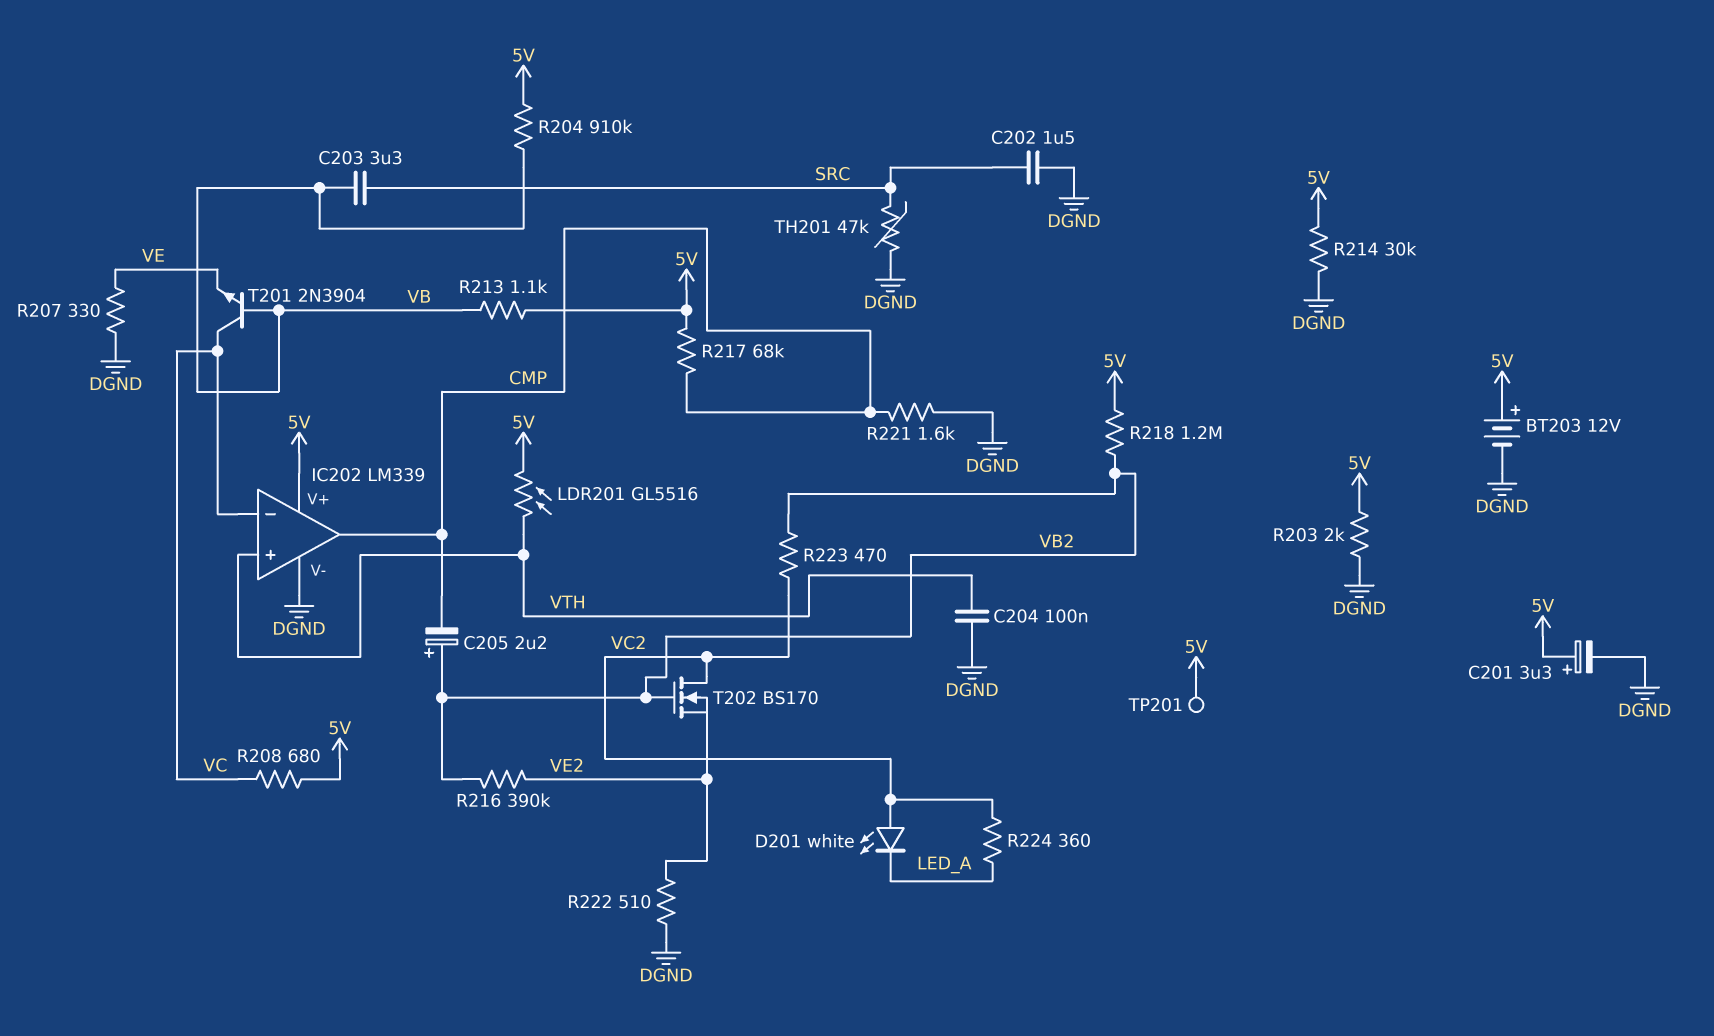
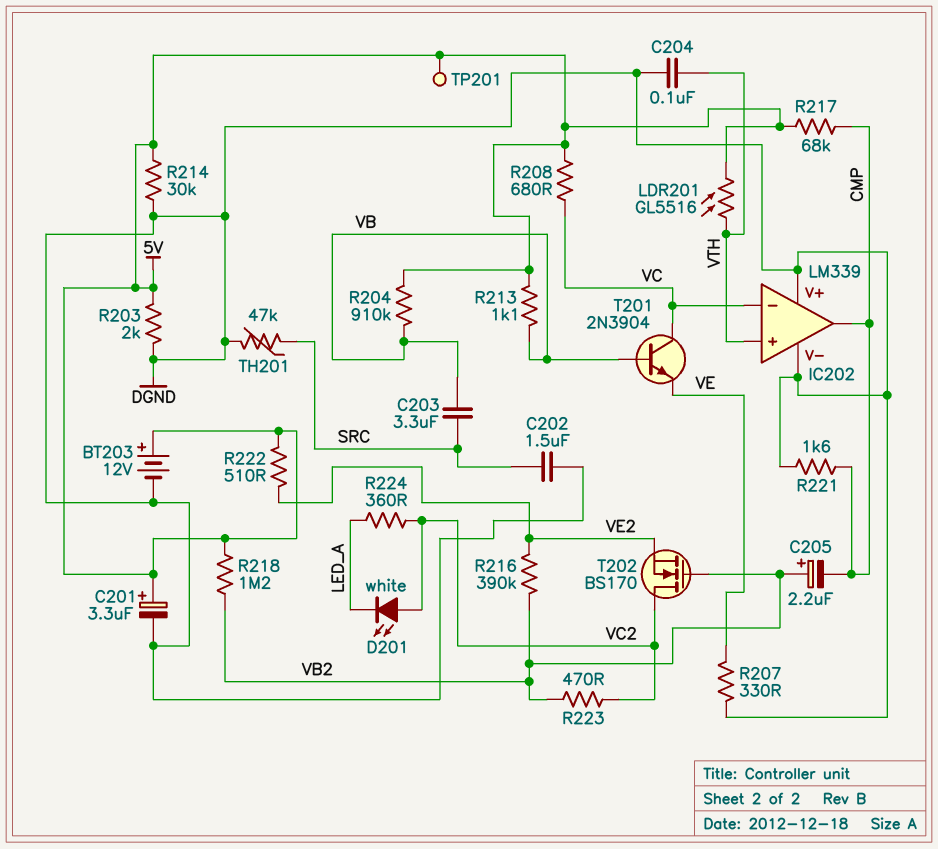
IC202 pin V+: 5V -> DGND
R222: 510 (DGND, VE2) -> 510 (5V, VE2)

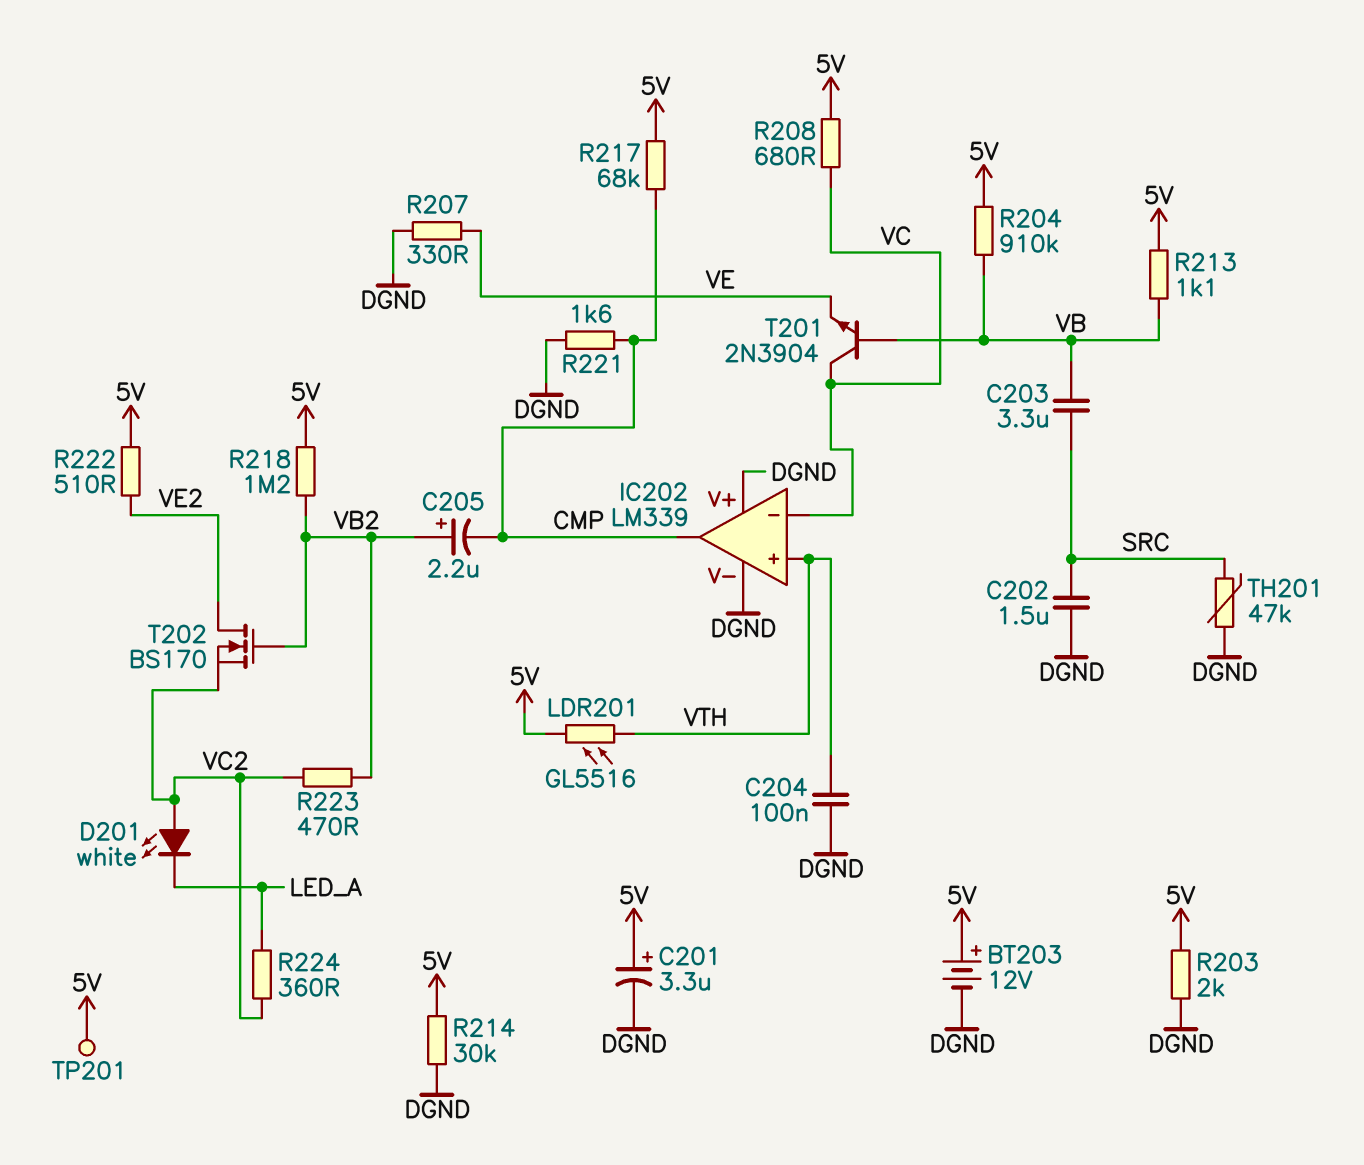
R216: 390k (VB2, VE2) -> none
T202: NMOS BS170 (G VB2, D VC2, S VE2) -> NMOS BS170 (G VB2, D VE2, S VC2)

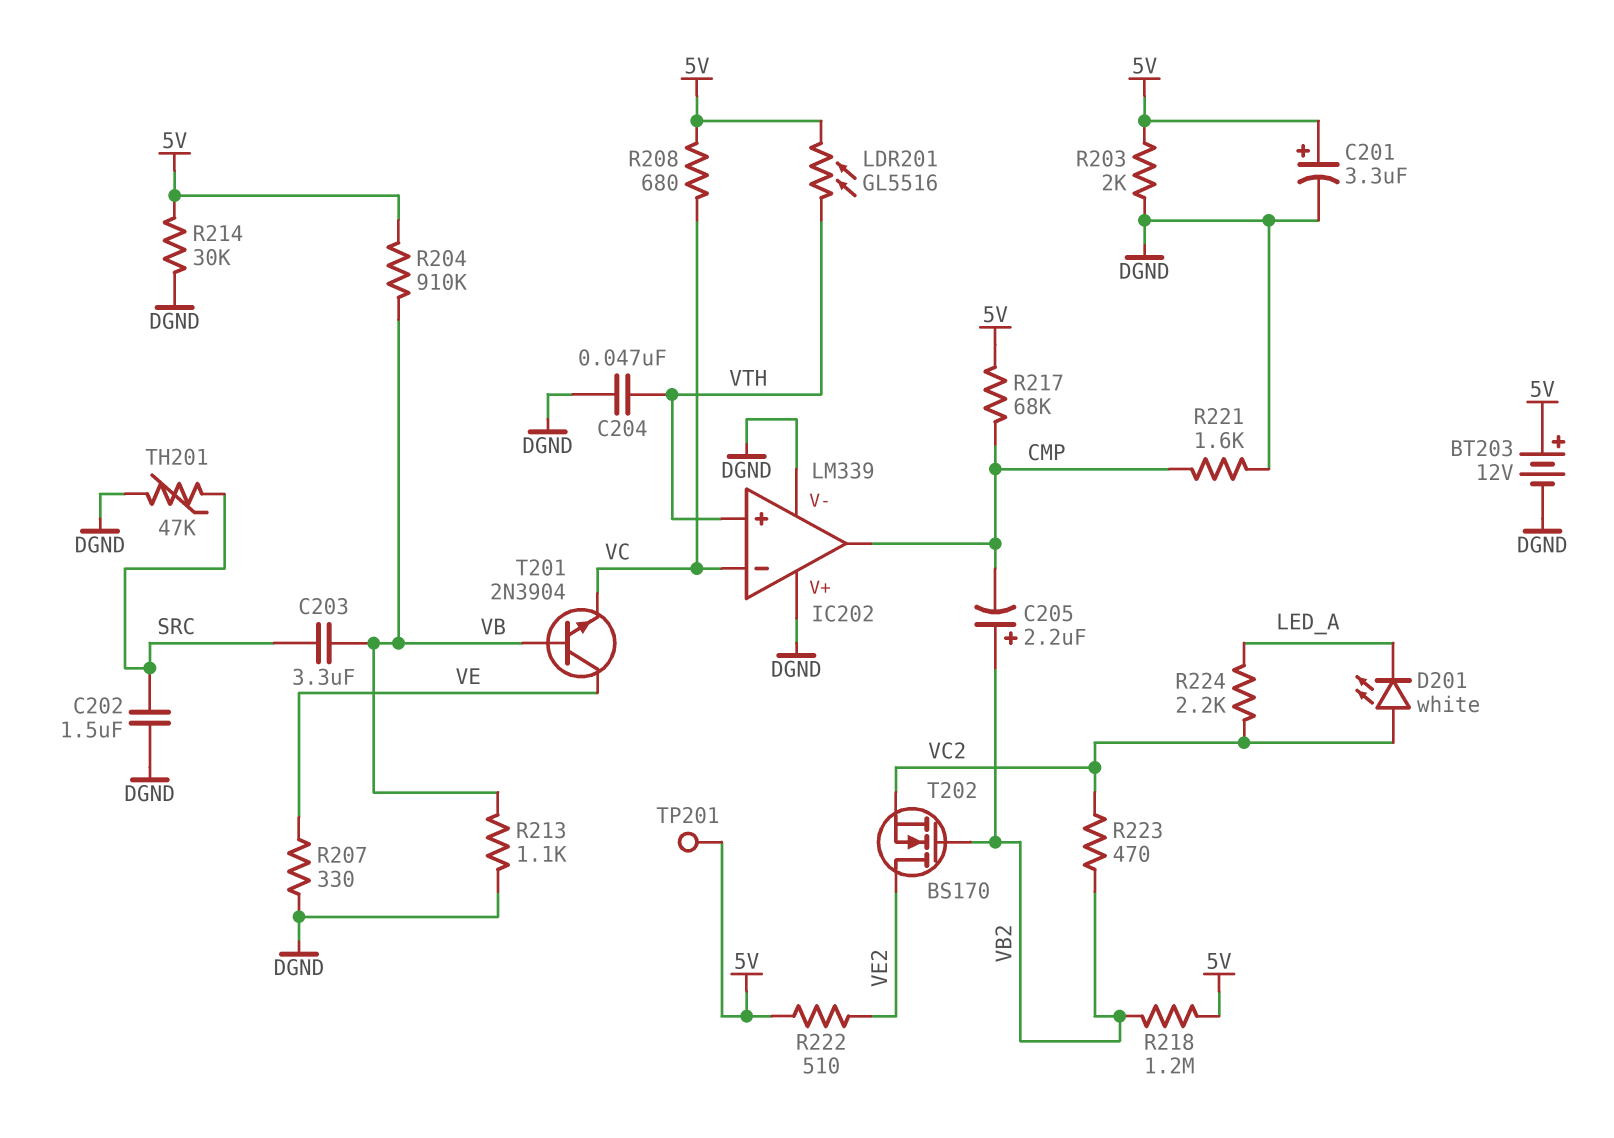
C204: 100nF (DGND, VTH) -> 47nF (DGND, VTH)
R213: 1.1k (5V, VB) -> 1.1k (DGND, VB)
R224: 360 (LED_A, VC2) -> 2.2k (LED_A, VC2)
T201: NPN 2N3904 (B VB, C VC, E VE) -> NPN 2N3904 (B VB, C VE, E VC)

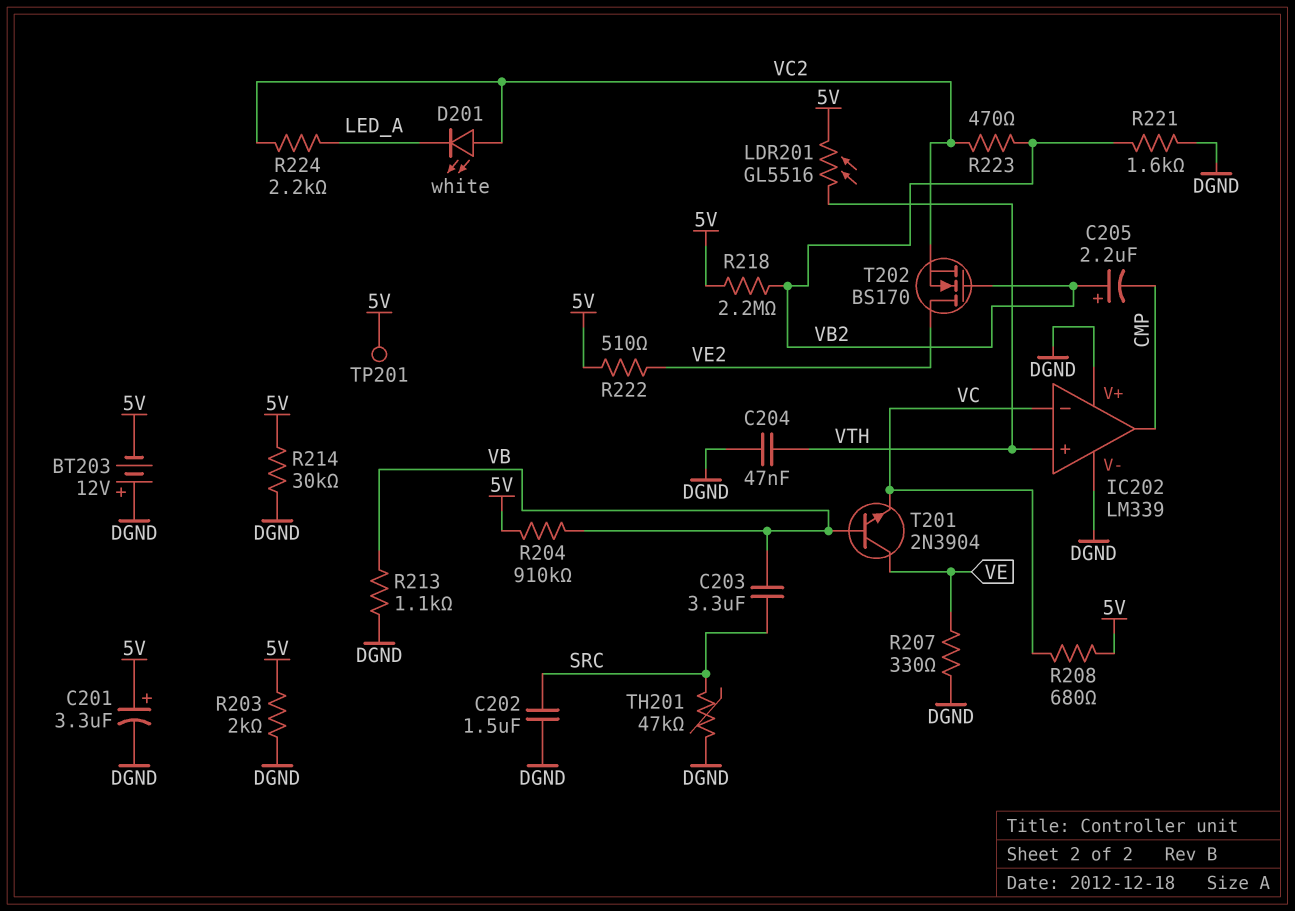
BT203: 12V (plus 5V, minus DGND) -> 12V (plus DGND, minus 5V)
R217: 68k (5V, CMP) -> none
R218: 1.2M (5V, VB2) -> 2.2M (5V, VB2)
R221: 1.6k (CMP, DGND) -> 1.6k (DGND, VB2)

